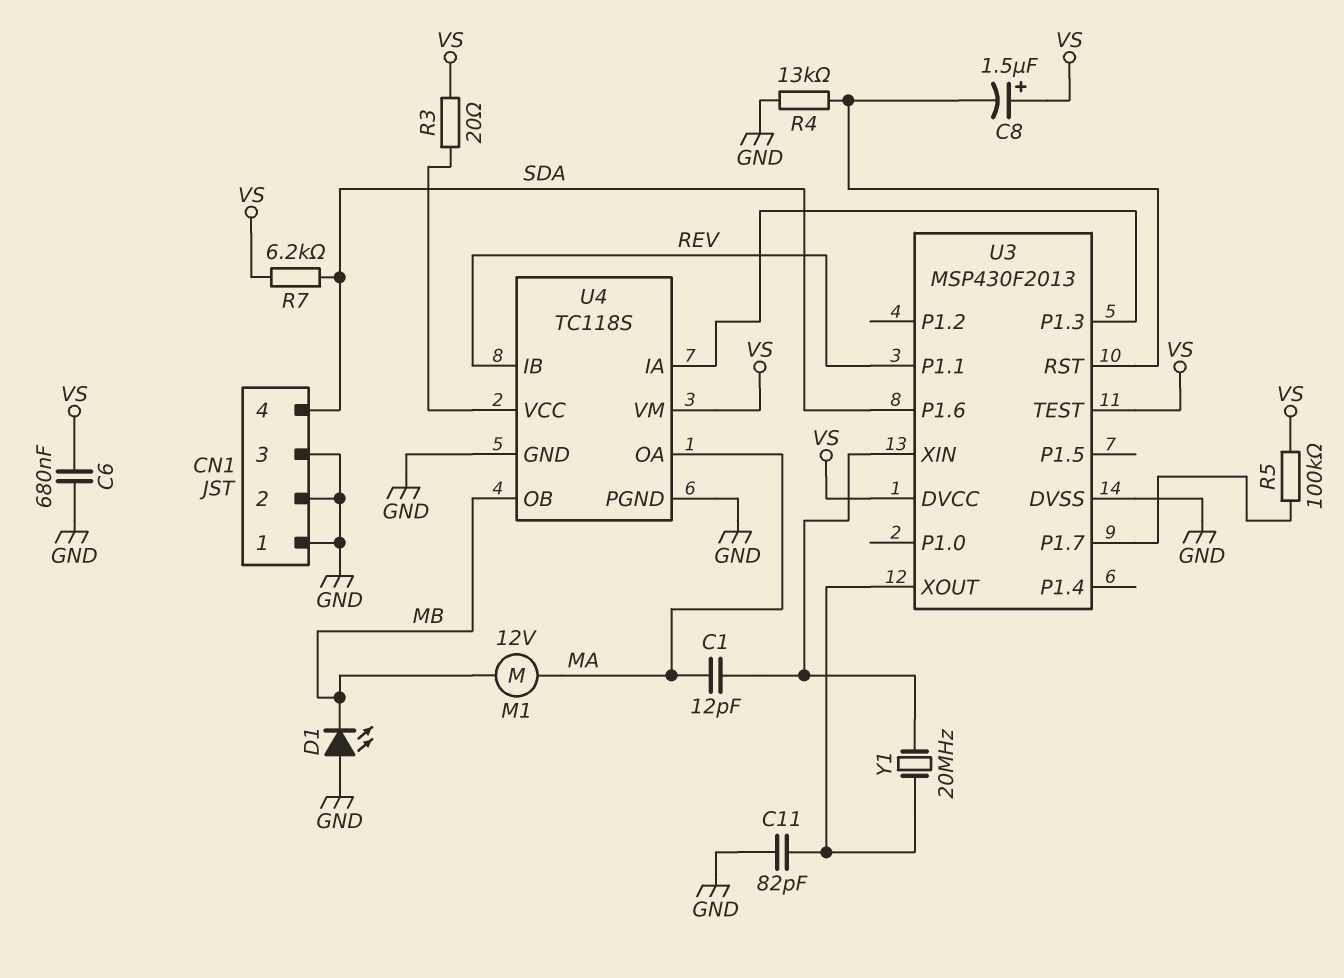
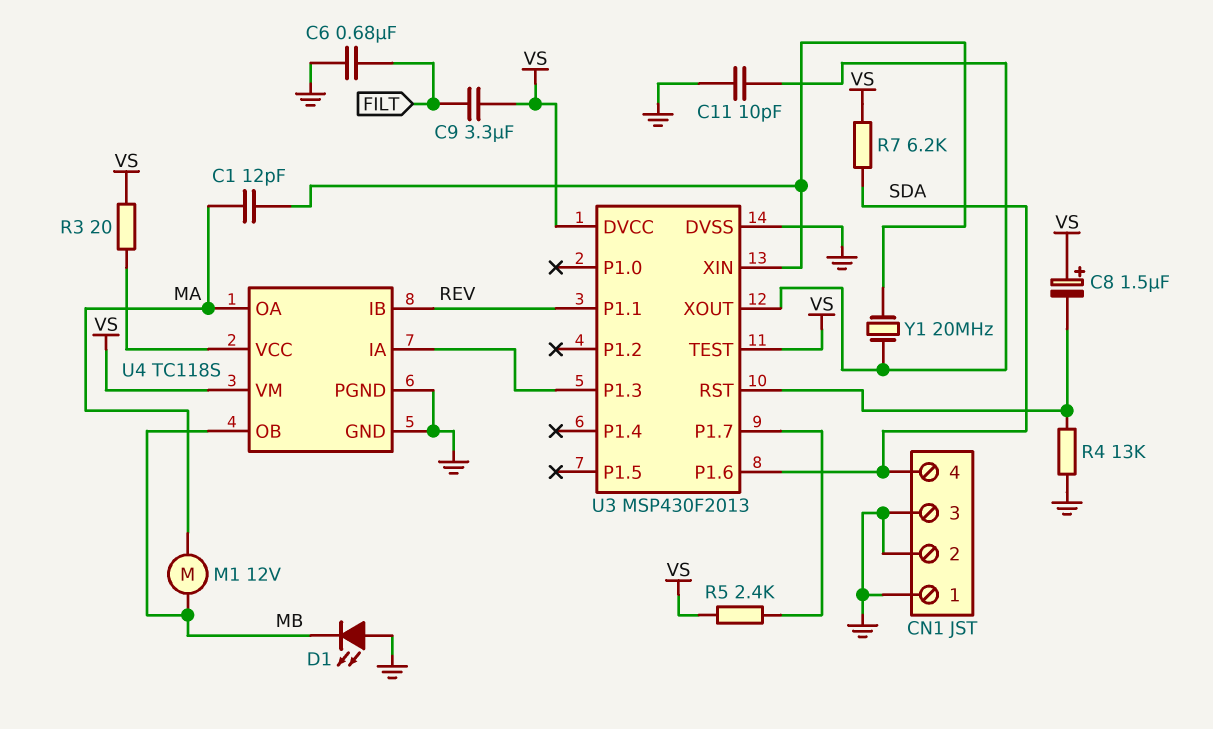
C6: 680nF (GND, VS) -> 680nF (FILT, GND)
C9: none -> 3.3uF (FILT, VS)
C11: 82pF (GND, U3/XOUT) -> 10pF (GND, U3/XOUT)
R5: 100k (U3/P1.7, VS) -> 2.4k (U3/P1.7, VS)

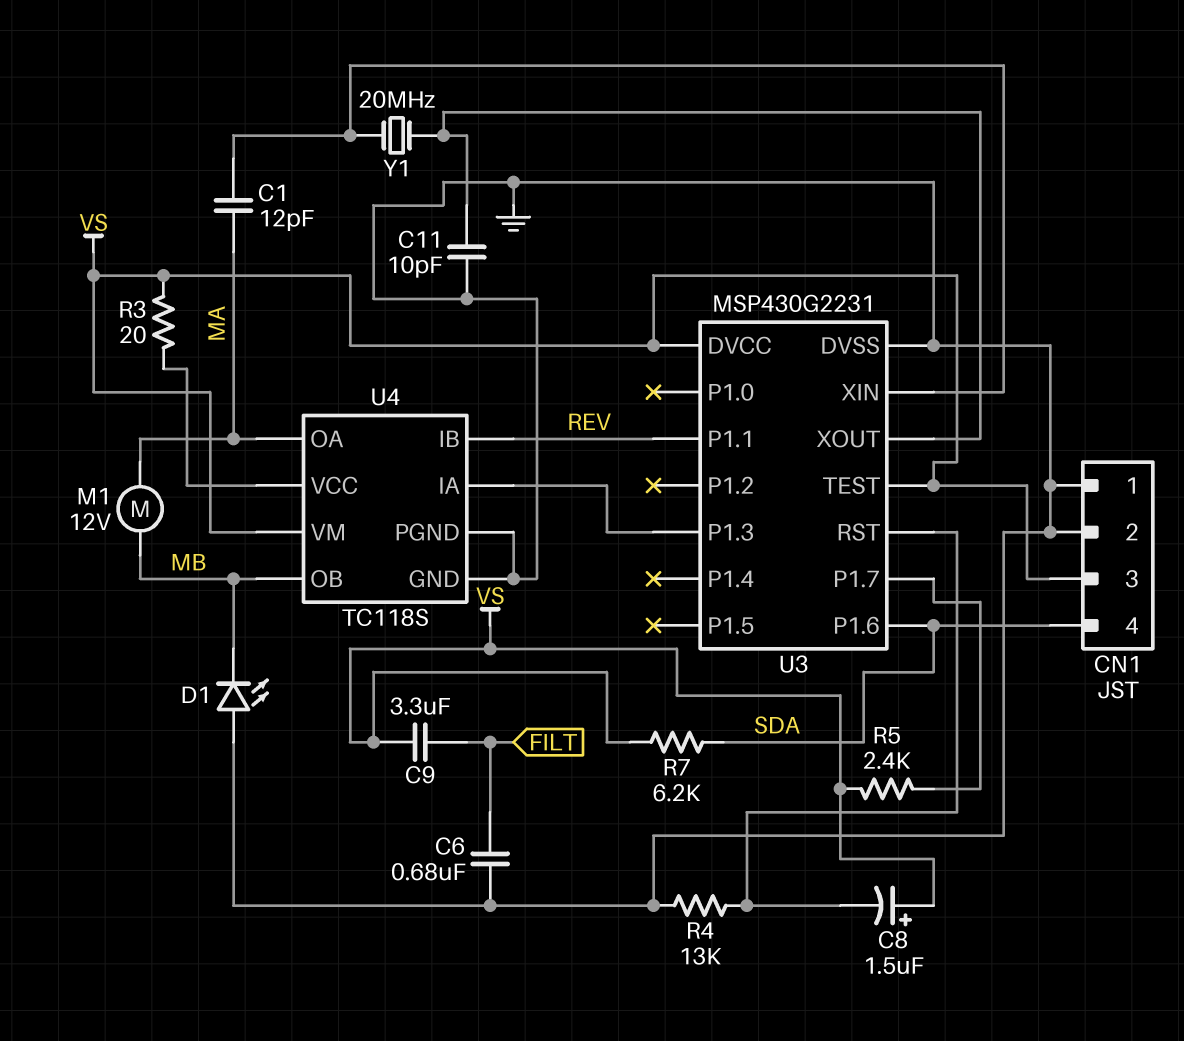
CN1 pin 3: GND -> VS
U3: MSP430F2013 -> MSP430G2231

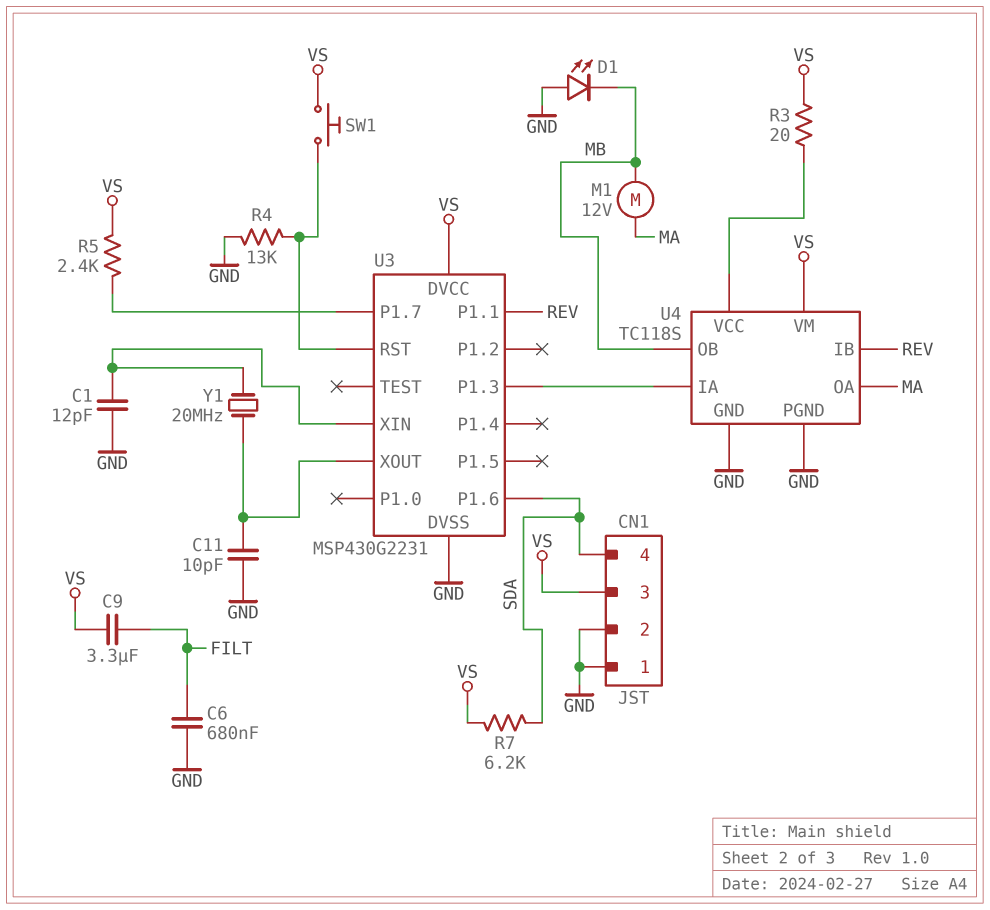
C1: 12pF (MA, U3/XIN) -> 12pF (GND, U3/XIN)
C8: 1.5uF (plus VS, minus U3/RST) -> none
SW1: none -> button (U3/RST, VS)
U3 pin TEST: VS -> none

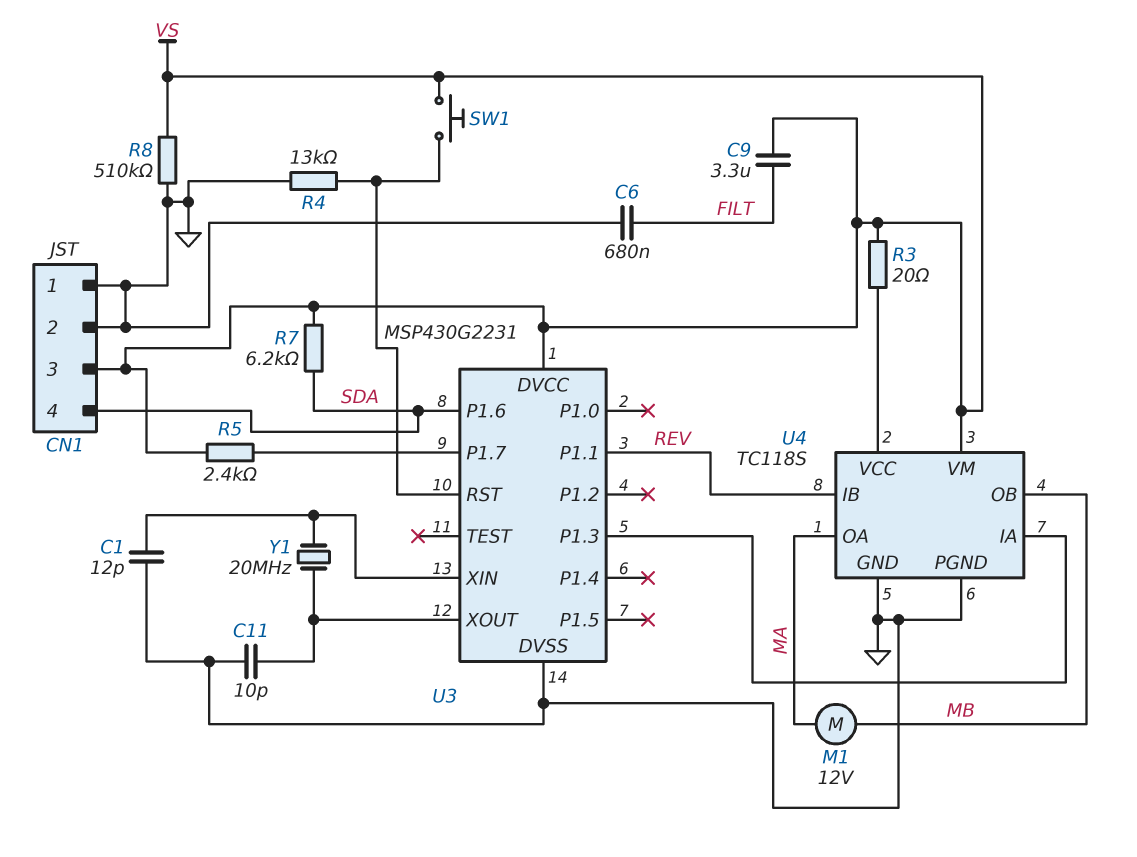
D1: LED (A GND, K MB) -> none
R8: none -> 510k (GND, VS)

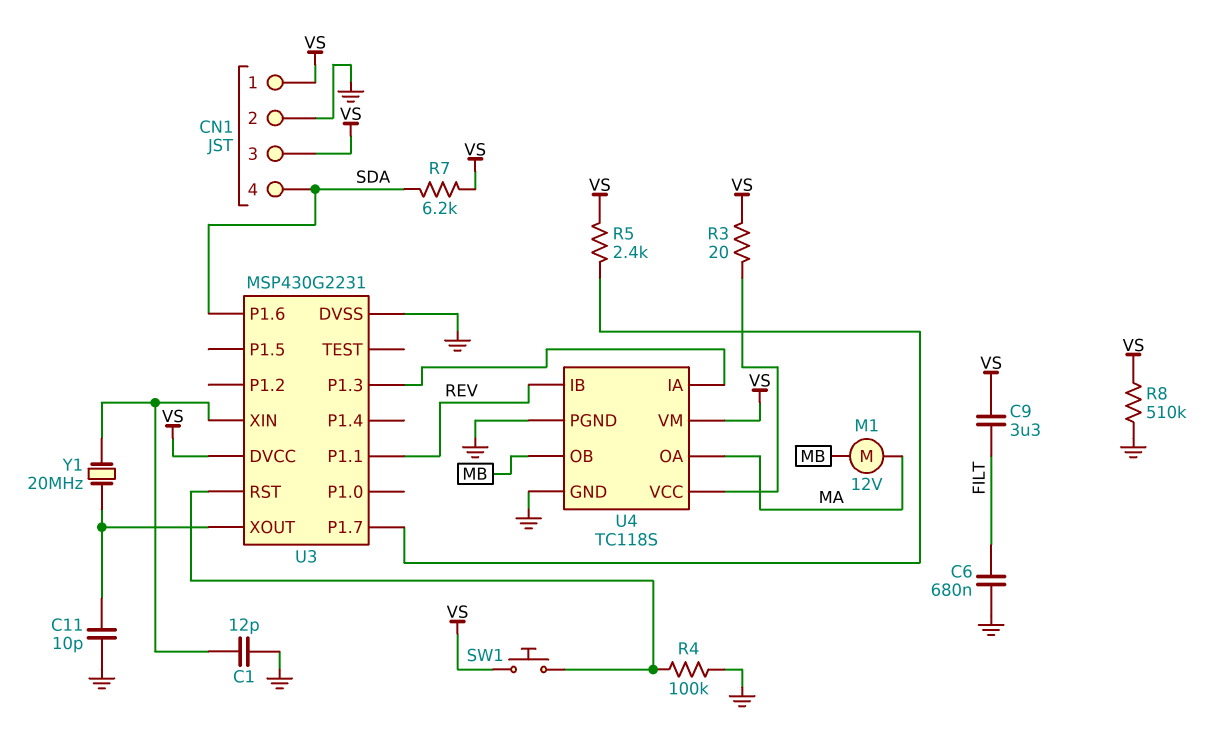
CN1 pin 1: GND -> VS
R4: 13k (GND, U3/RST) -> 100k (GND, U3/RST)

